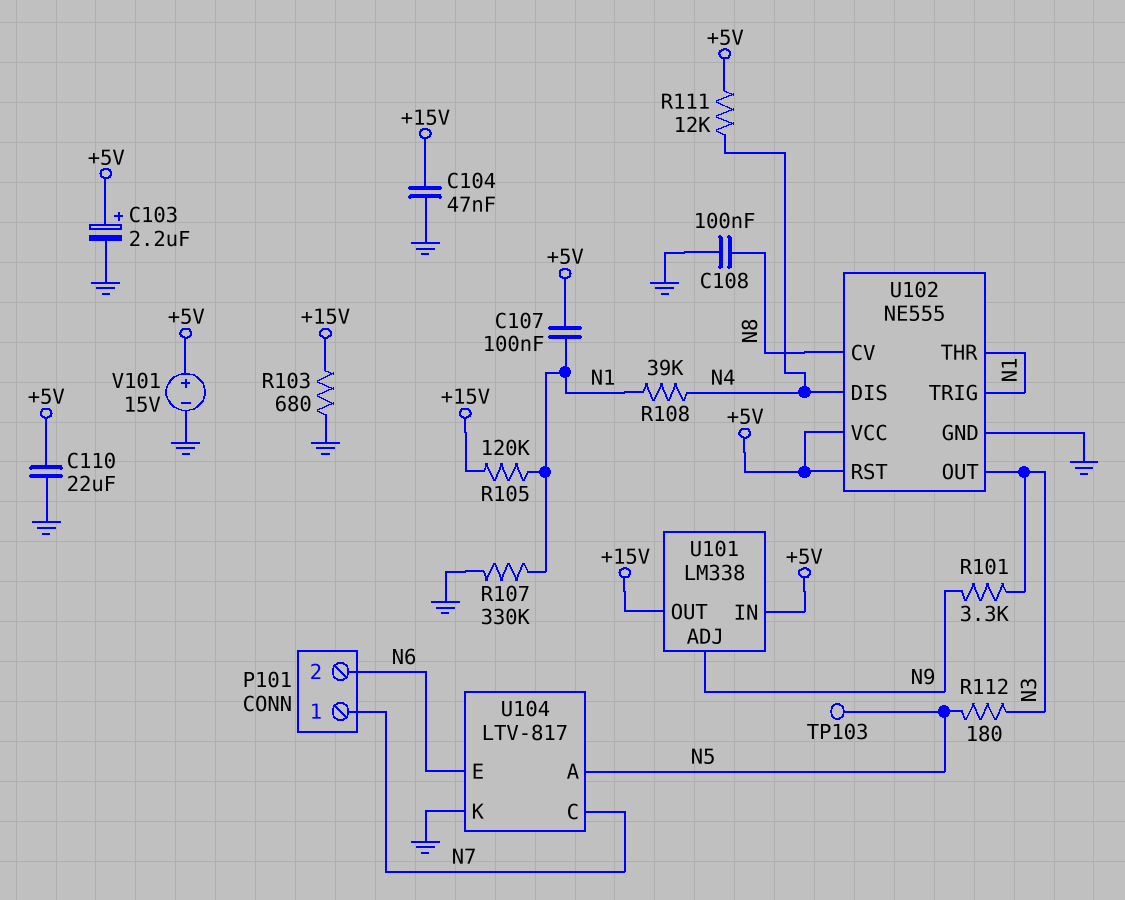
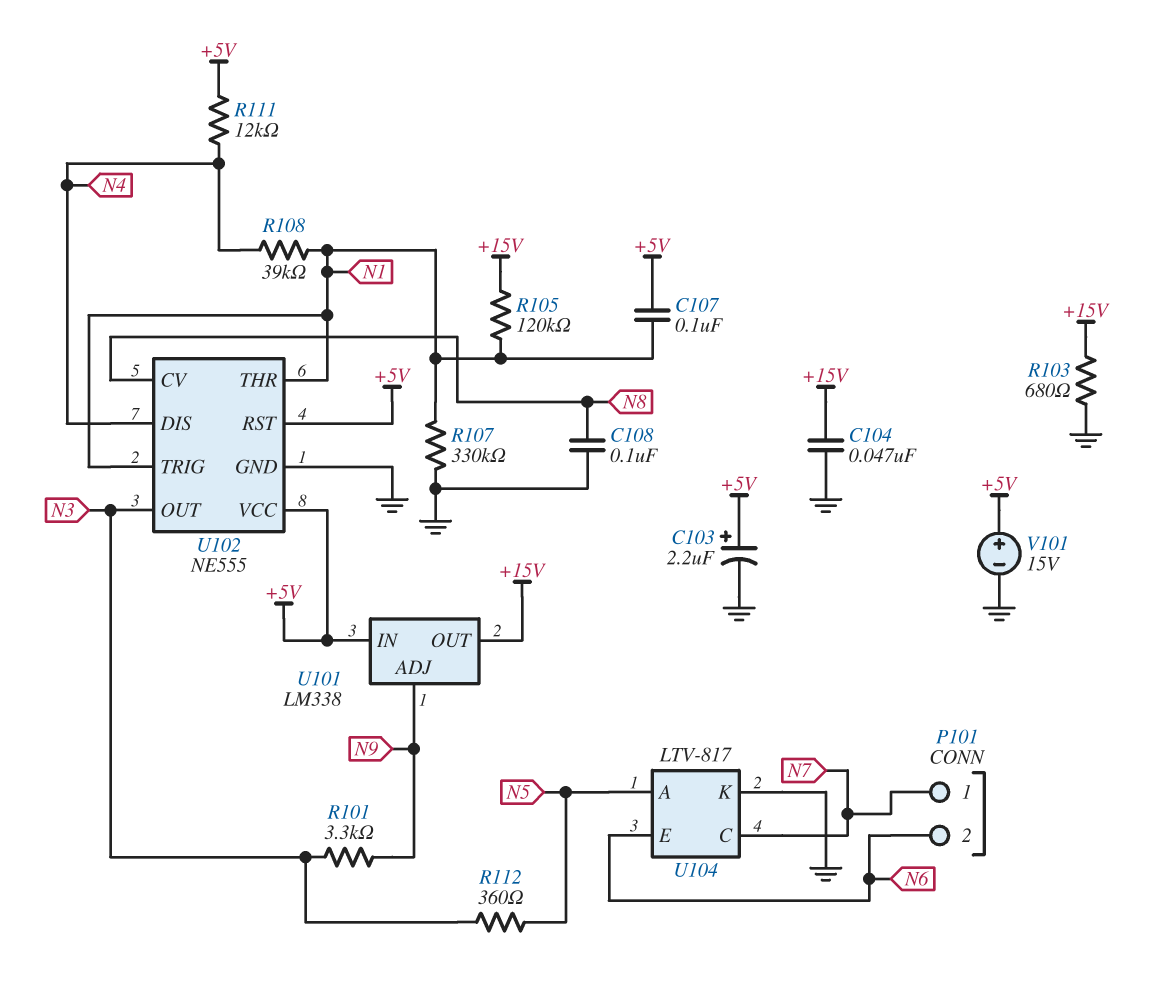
C110: 22uF (+5V, GND) -> none
R112: 180 (N3, N5) -> 360 (N3, N5)
TP103: test point (N5) -> none

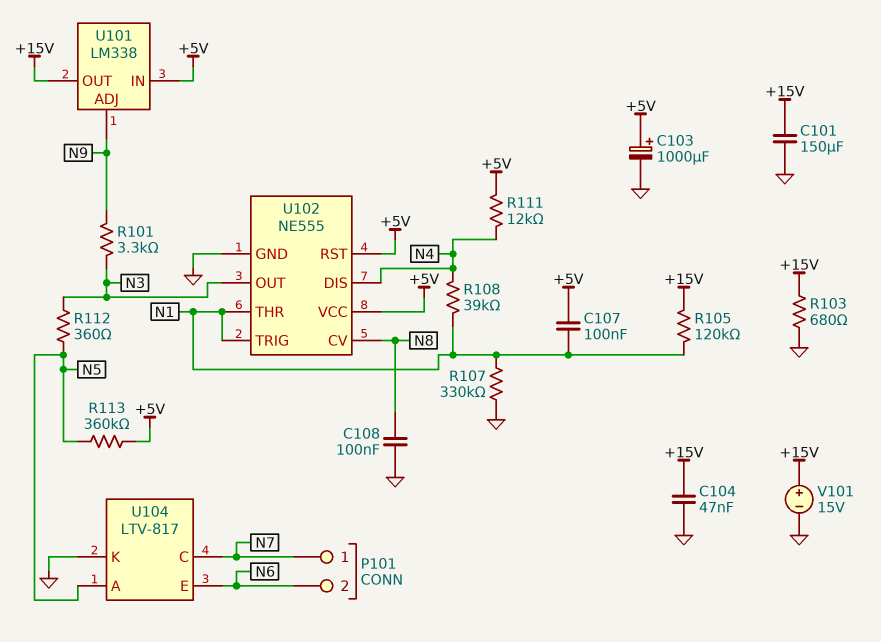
C101: none -> 150uF (+15V, GND)
C103: 2.2uF (plus +5V, minus GND) -> 1000uF (plus +5V, minus GND)
R113: none -> 360k (+5V, N5)
V101: 15V (plus +5V, minus GND) -> 15V (plus +15V, minus GND)

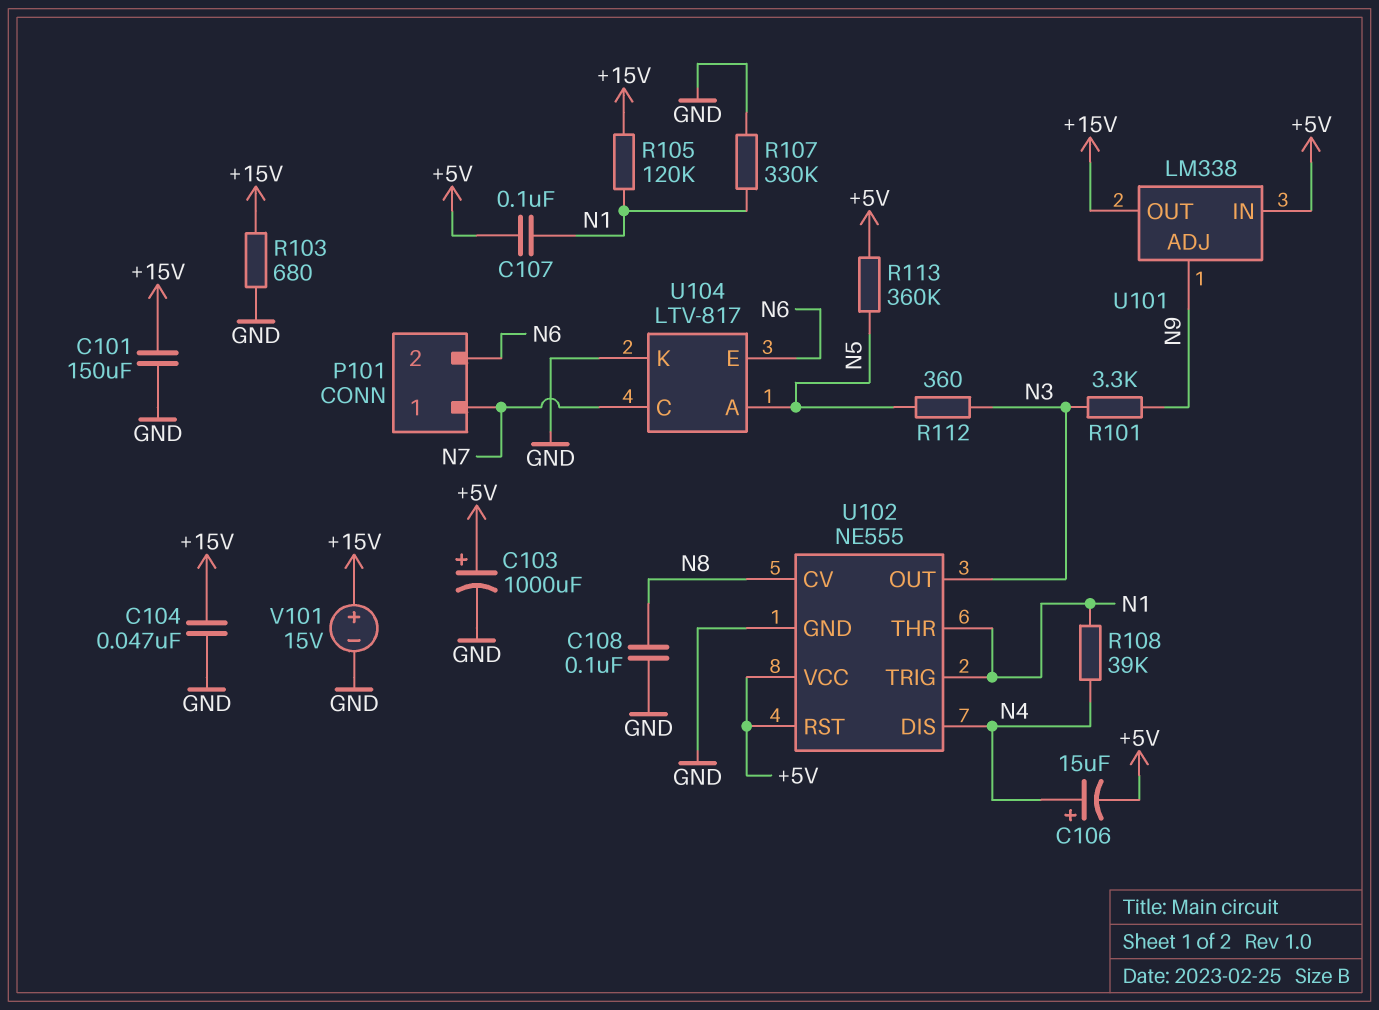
C106: none -> 15uF (plus N4, minus +5V)
R111: 12k (+5V, N4) -> none

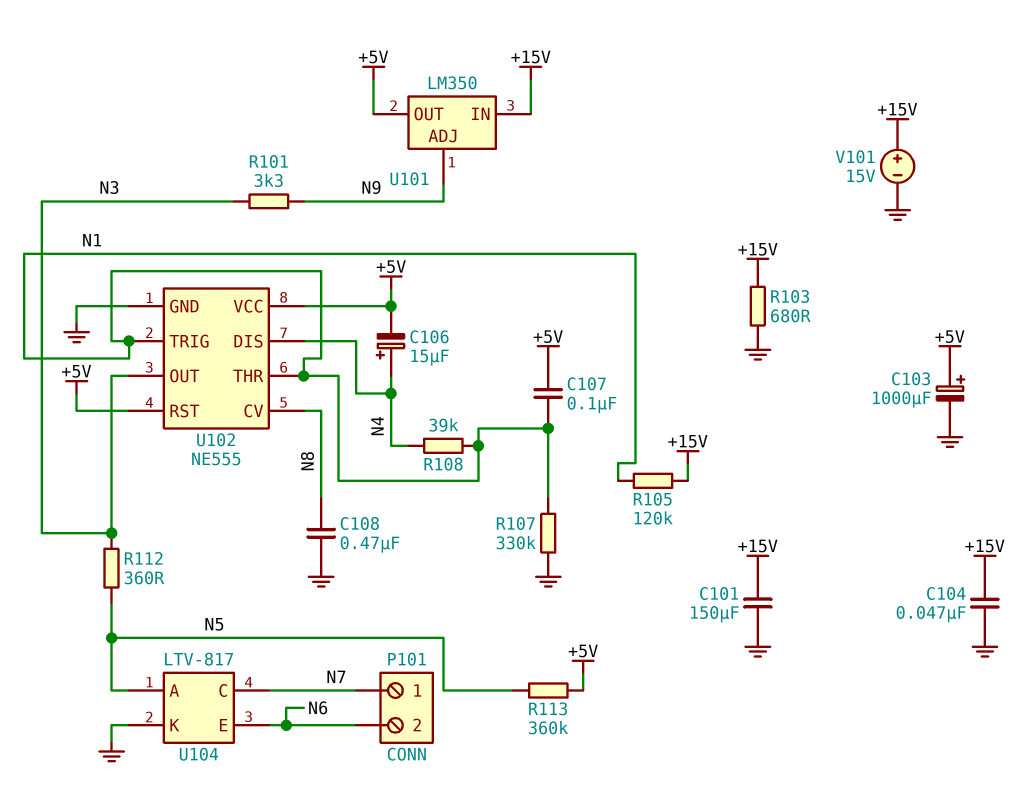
C108: 100nF (GND, N8) -> 470nF (GND, N8)
U101: LM338 -> LM350
U101 pin IN: +5V -> +15V
U101 pin OUT: +15V -> +5V

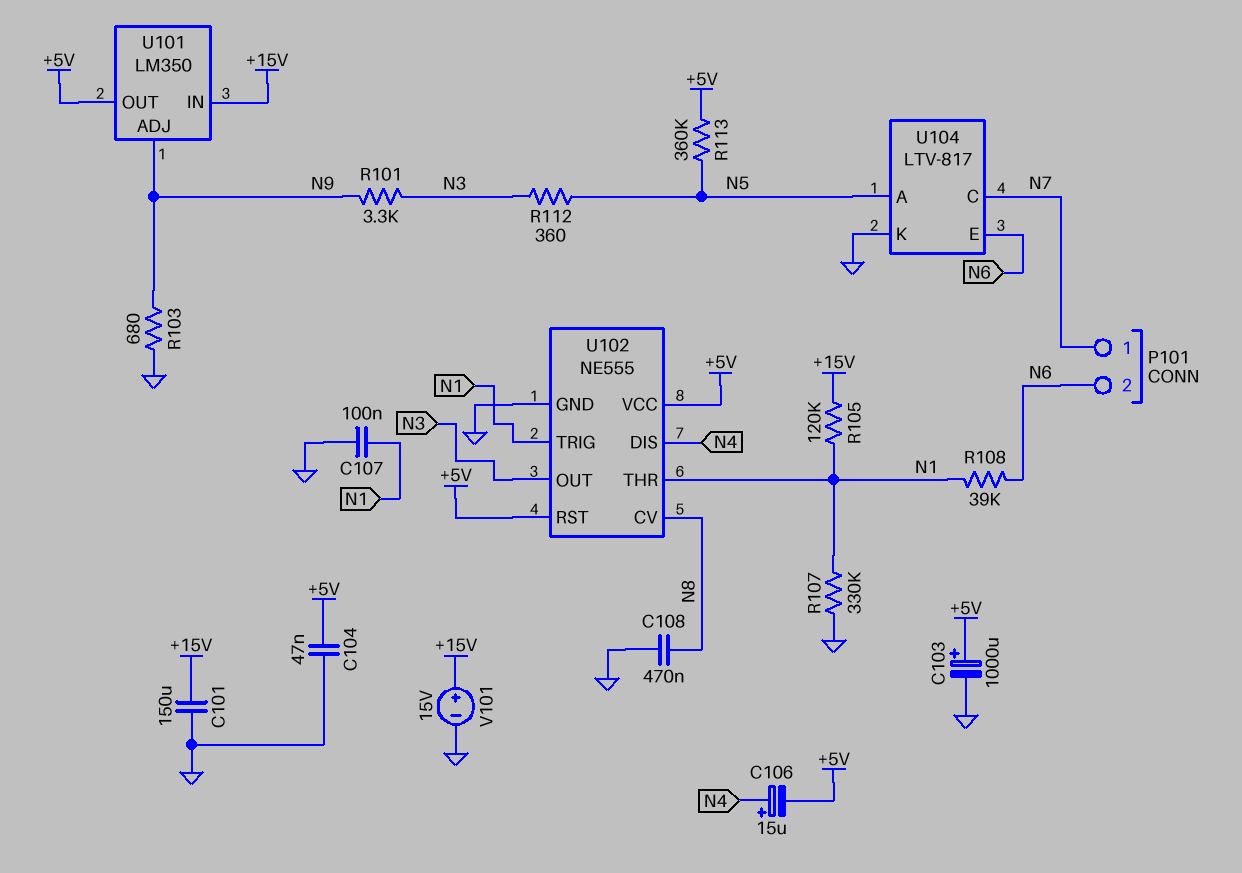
C104: 47nF (+15V, GND) -> 47nF (+5V, GND)
C107: 100nF (+5V, N1) -> 100nF (GND, N1)
R103: 680 (+15V, GND) -> 680 (GND, N9)
R108: 39k (N1, N4) -> 39k (N1, N6)

